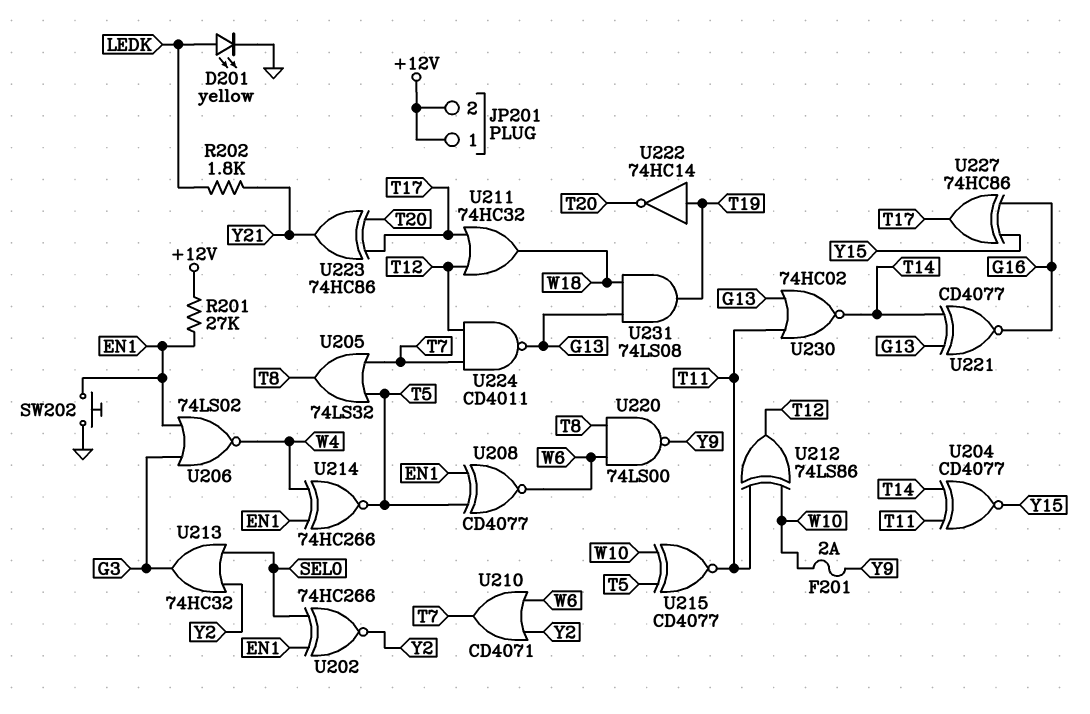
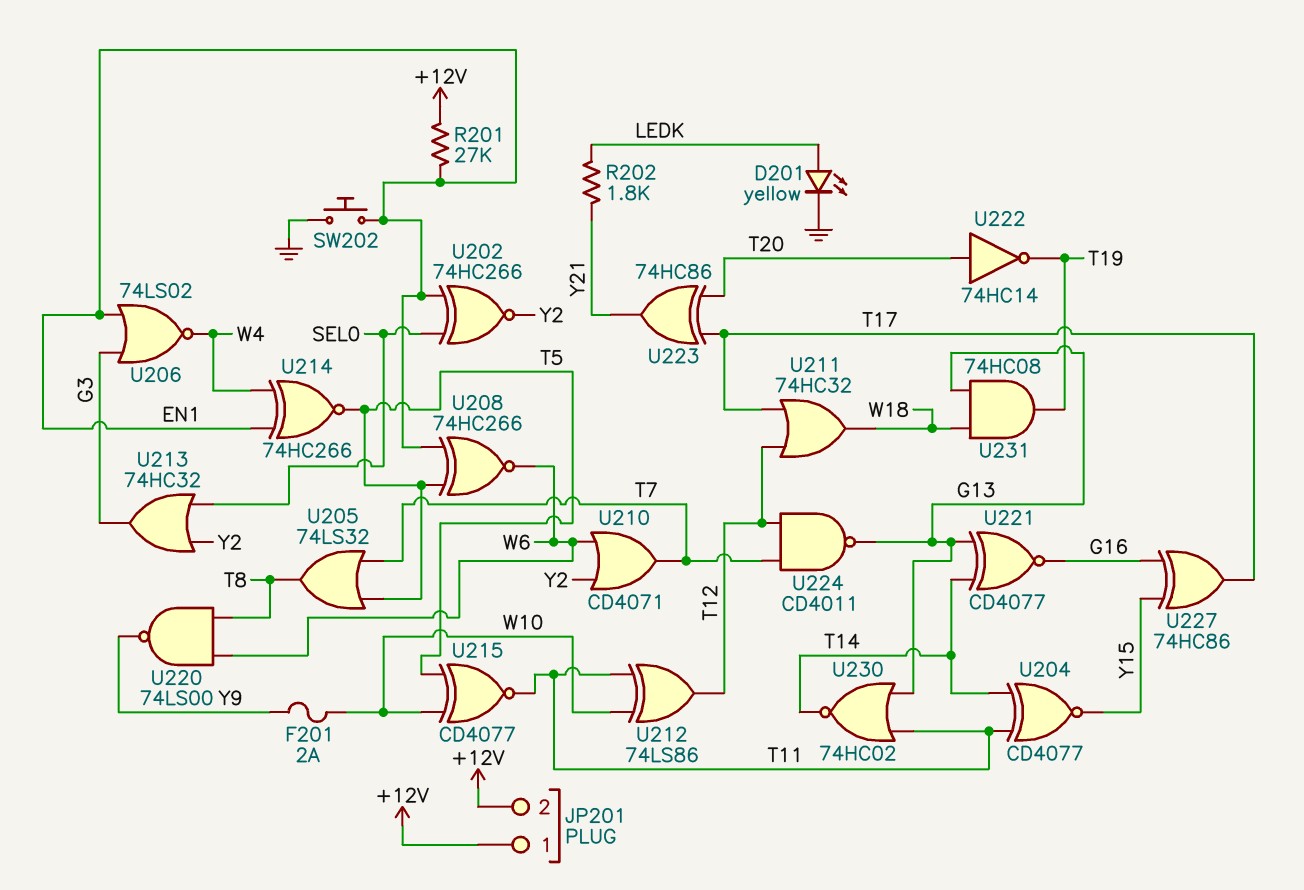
U208: XNOR CD4077 (in EN1, in T5, out W6) -> XNOR 74HC266 (in EN1, in T5, out W6)
U222: NOT 74HC14 (in T19, out T20) -> NOT 74HC14 (in T20, out T19)
U231: AND 74LS08 (in G13, in W18, out T19) -> AND 74HC08 (in G13, in W18, out T19)

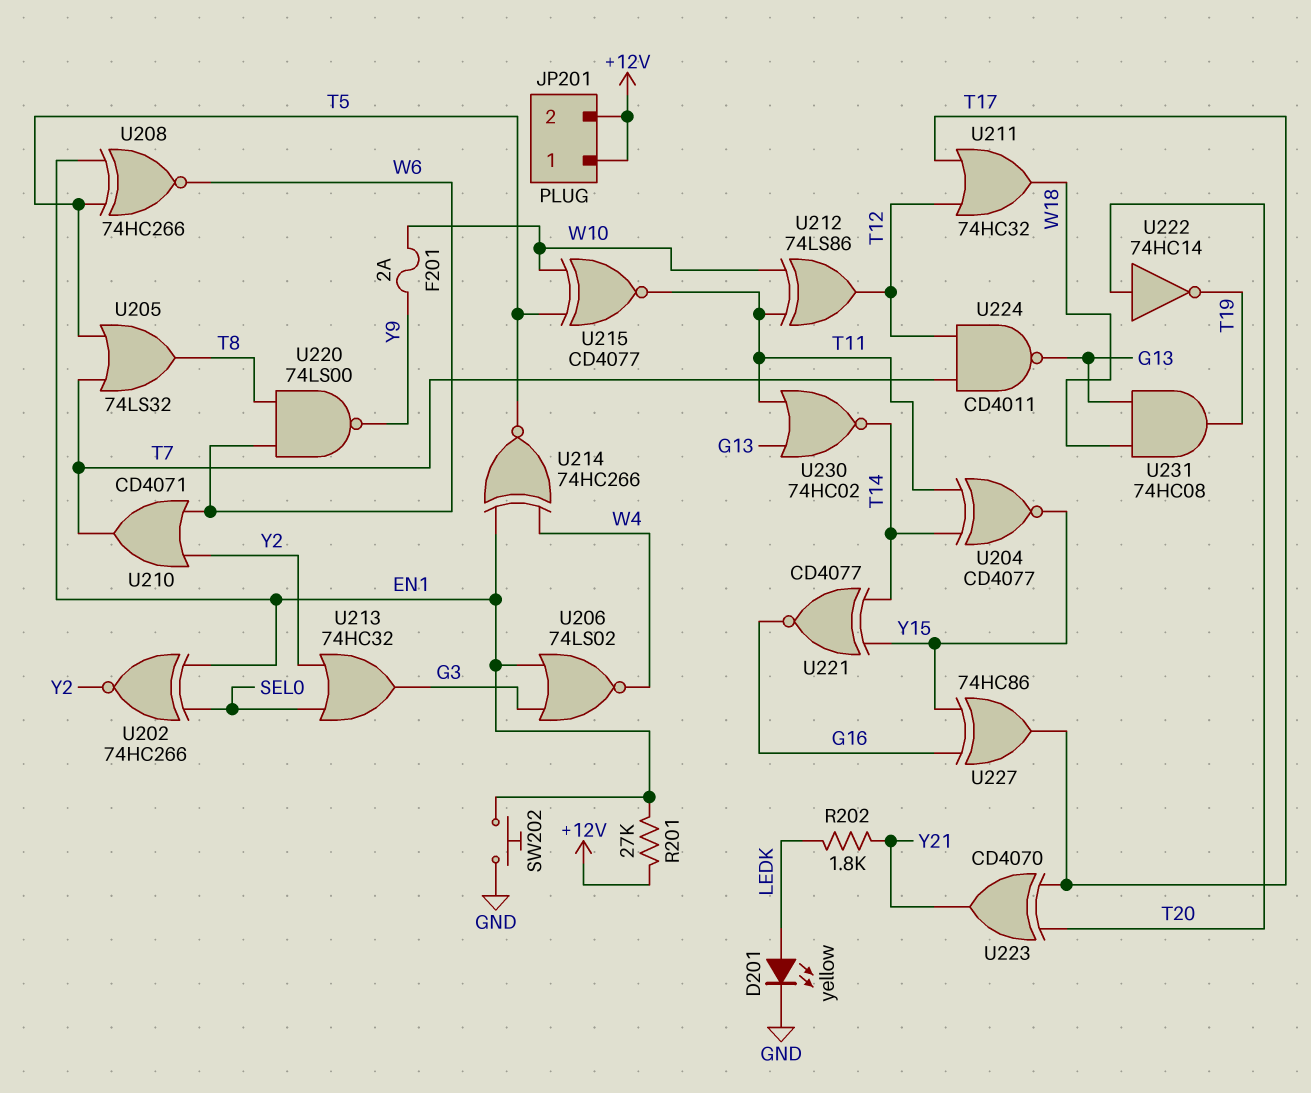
U221: XNOR CD4077 (in G13, in T14, out G16) -> XNOR CD4077 (in T14, in Y15, out G16)
U223: XOR 74HC86 (in T17, in T20, out Y21) -> XOR CD4070 (in T17, in T20, out Y21)

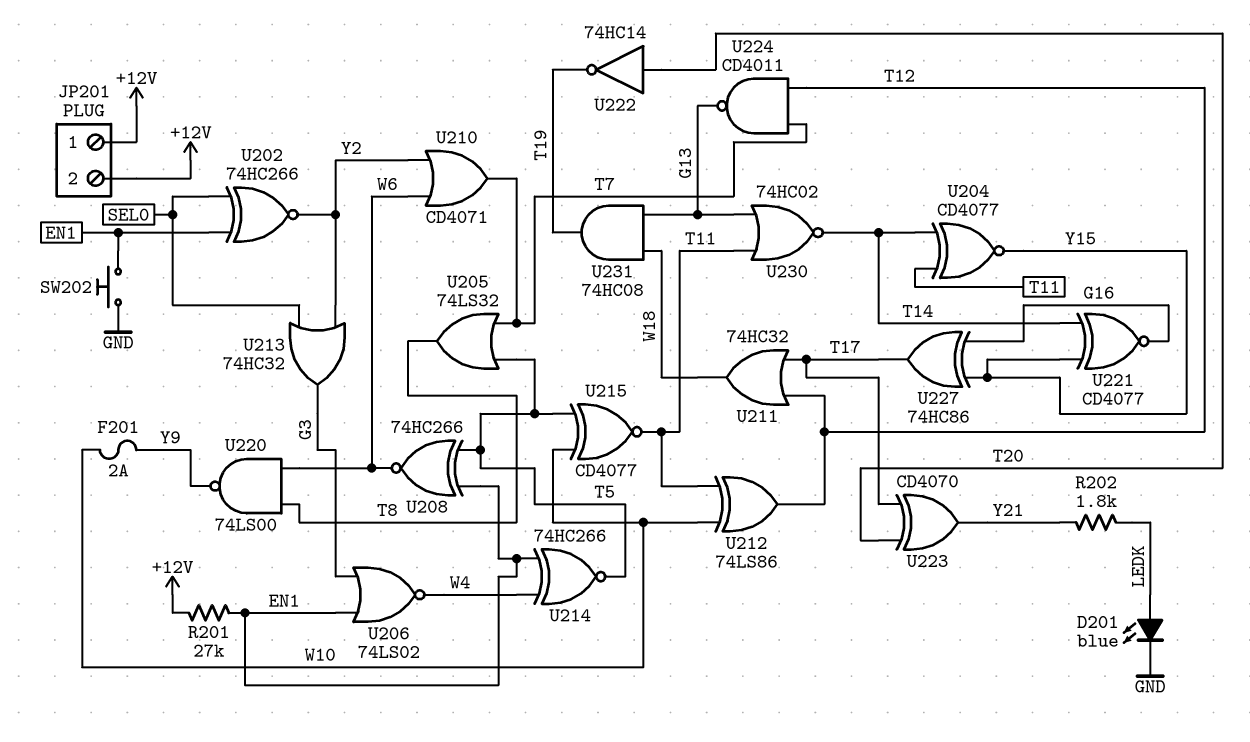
D201: LED yellow (A LEDK, K GND) -> LED blue (A LEDK, K GND)

